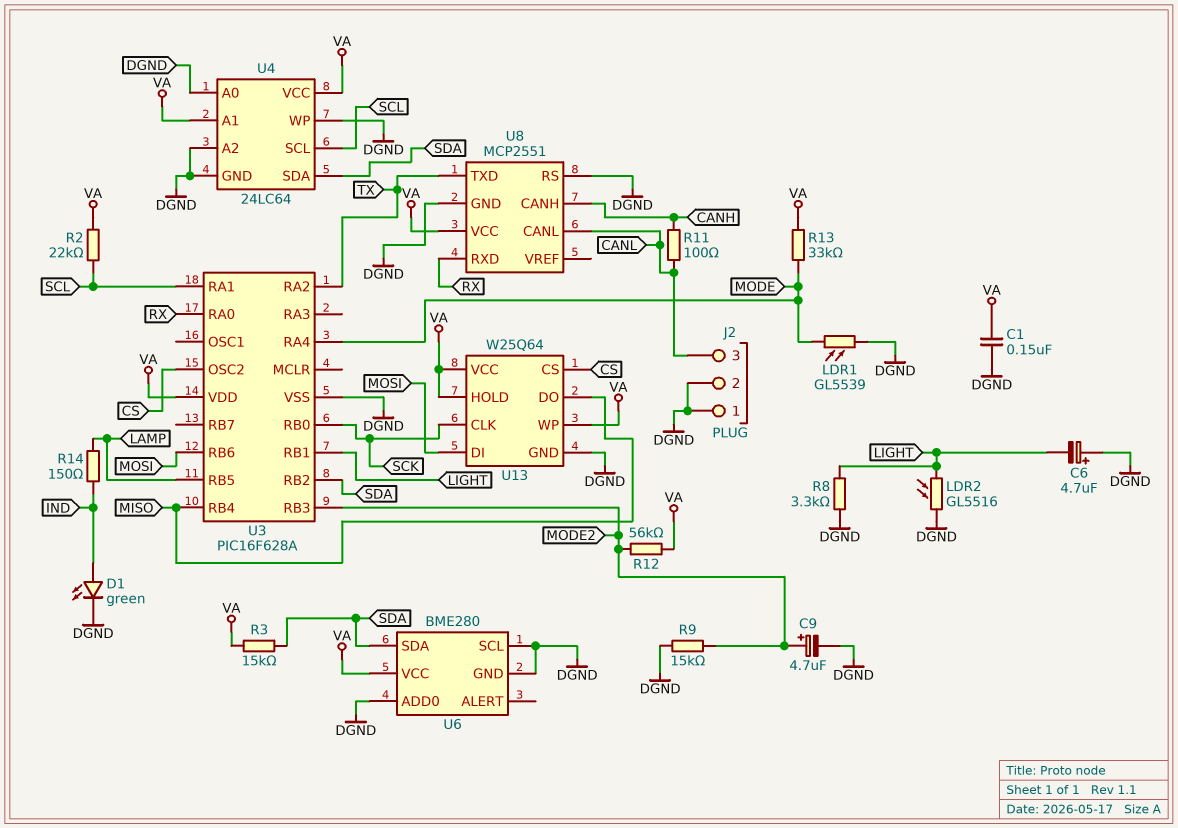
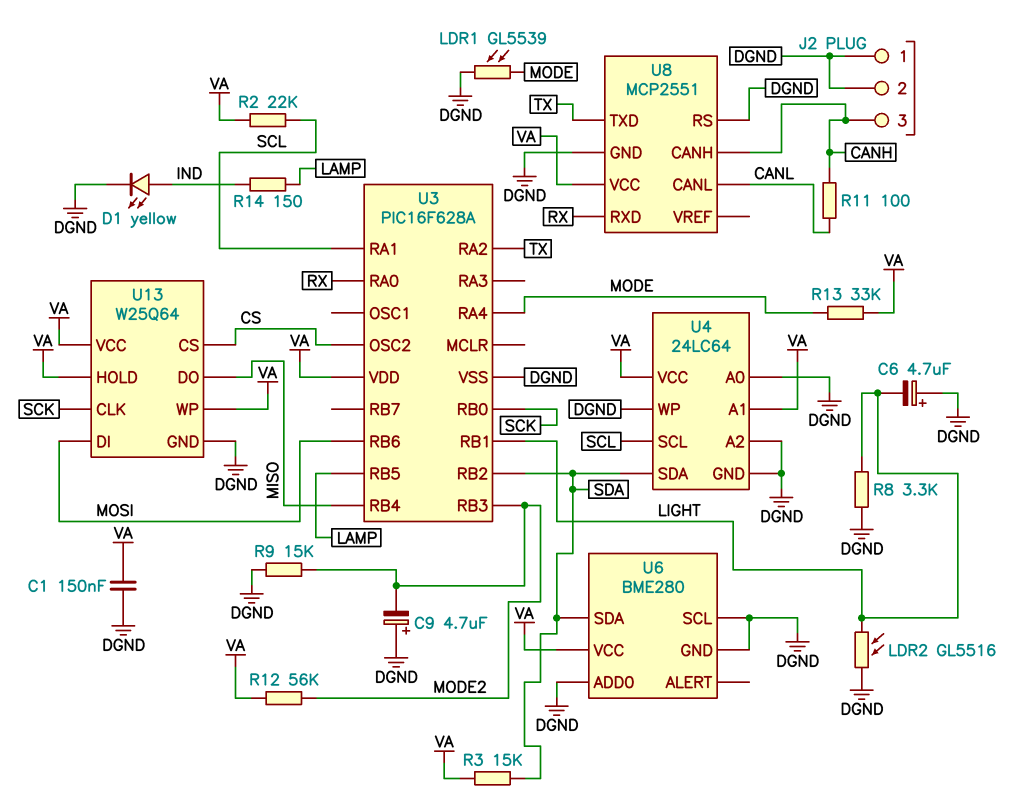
C9: 4.7uF (plus MODE2, minus DGND) -> 4.7uF (plus DGND, minus MODE2)
D1: LED green (A IND, K DGND) -> LED yellow (A IND, K DGND)
J2 pin 3: CANL -> CANH

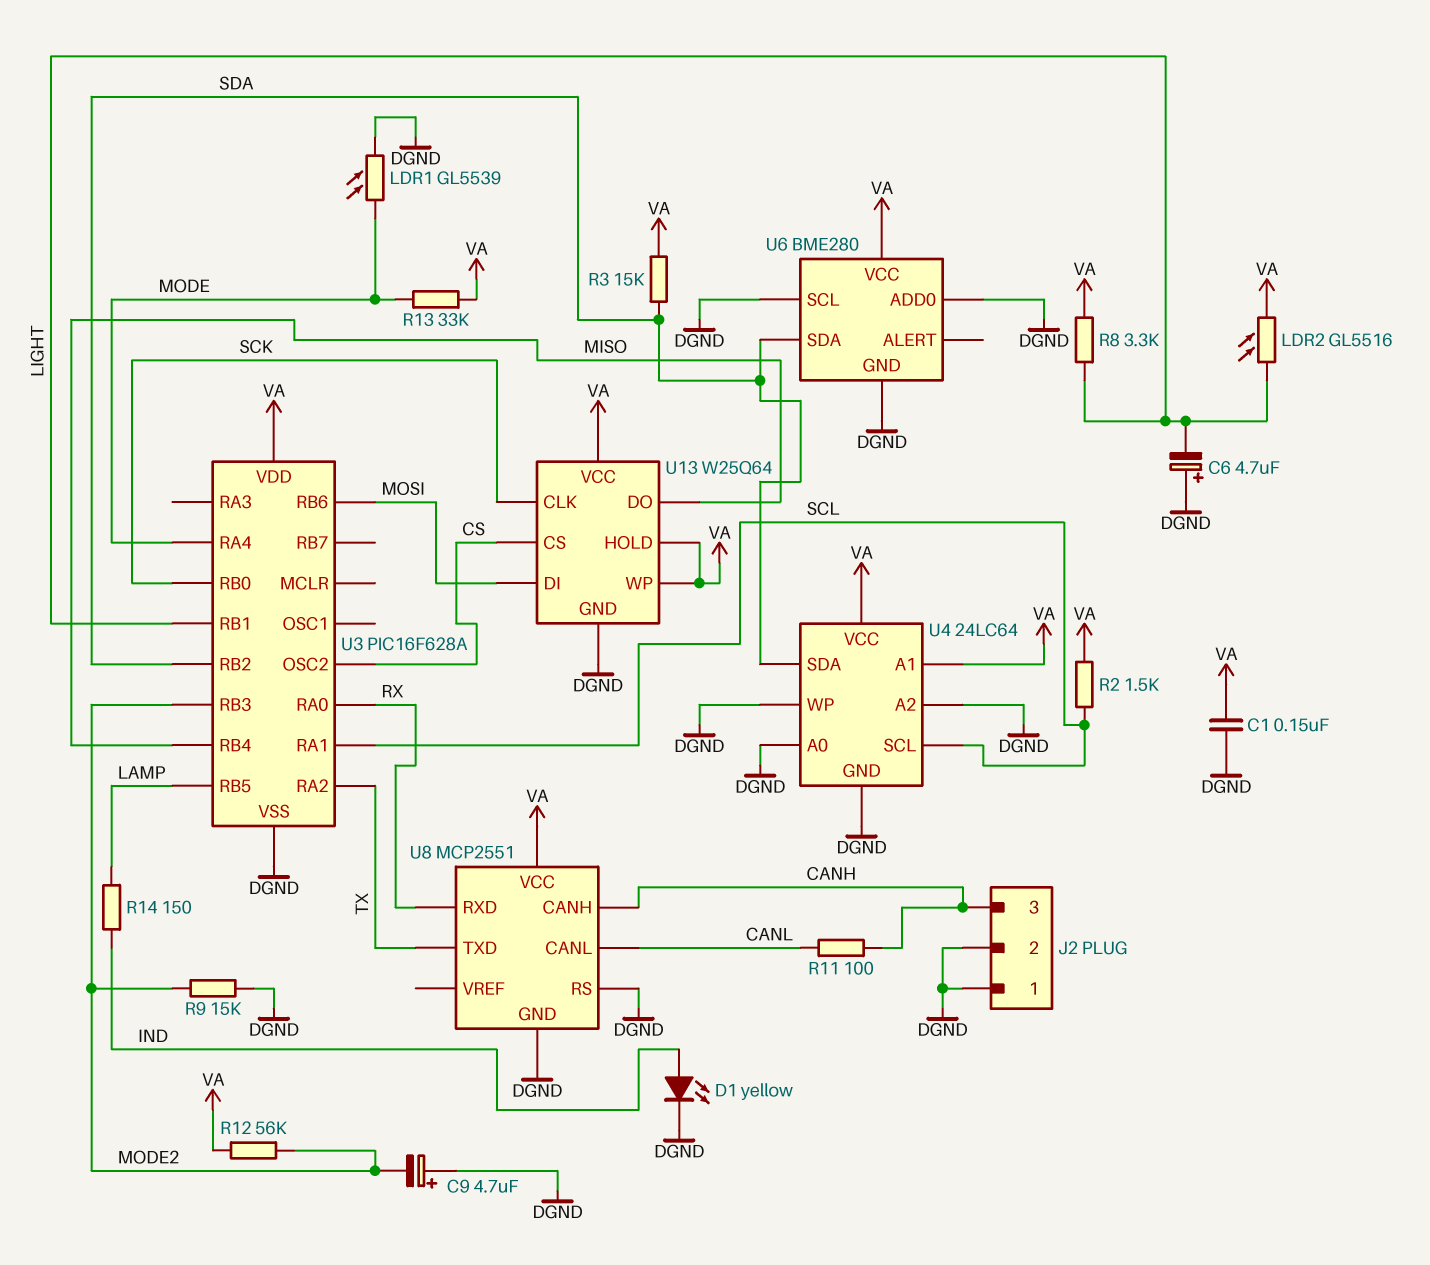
LDR2: GL5516 (DGND, LIGHT) -> GL5516 (LIGHT, VA)
R2: 22k (SCL, VA) -> 1.5k (SCL, VA)
R8: 3.3k (DGND, LIGHT) -> 3.3k (LIGHT, VA)

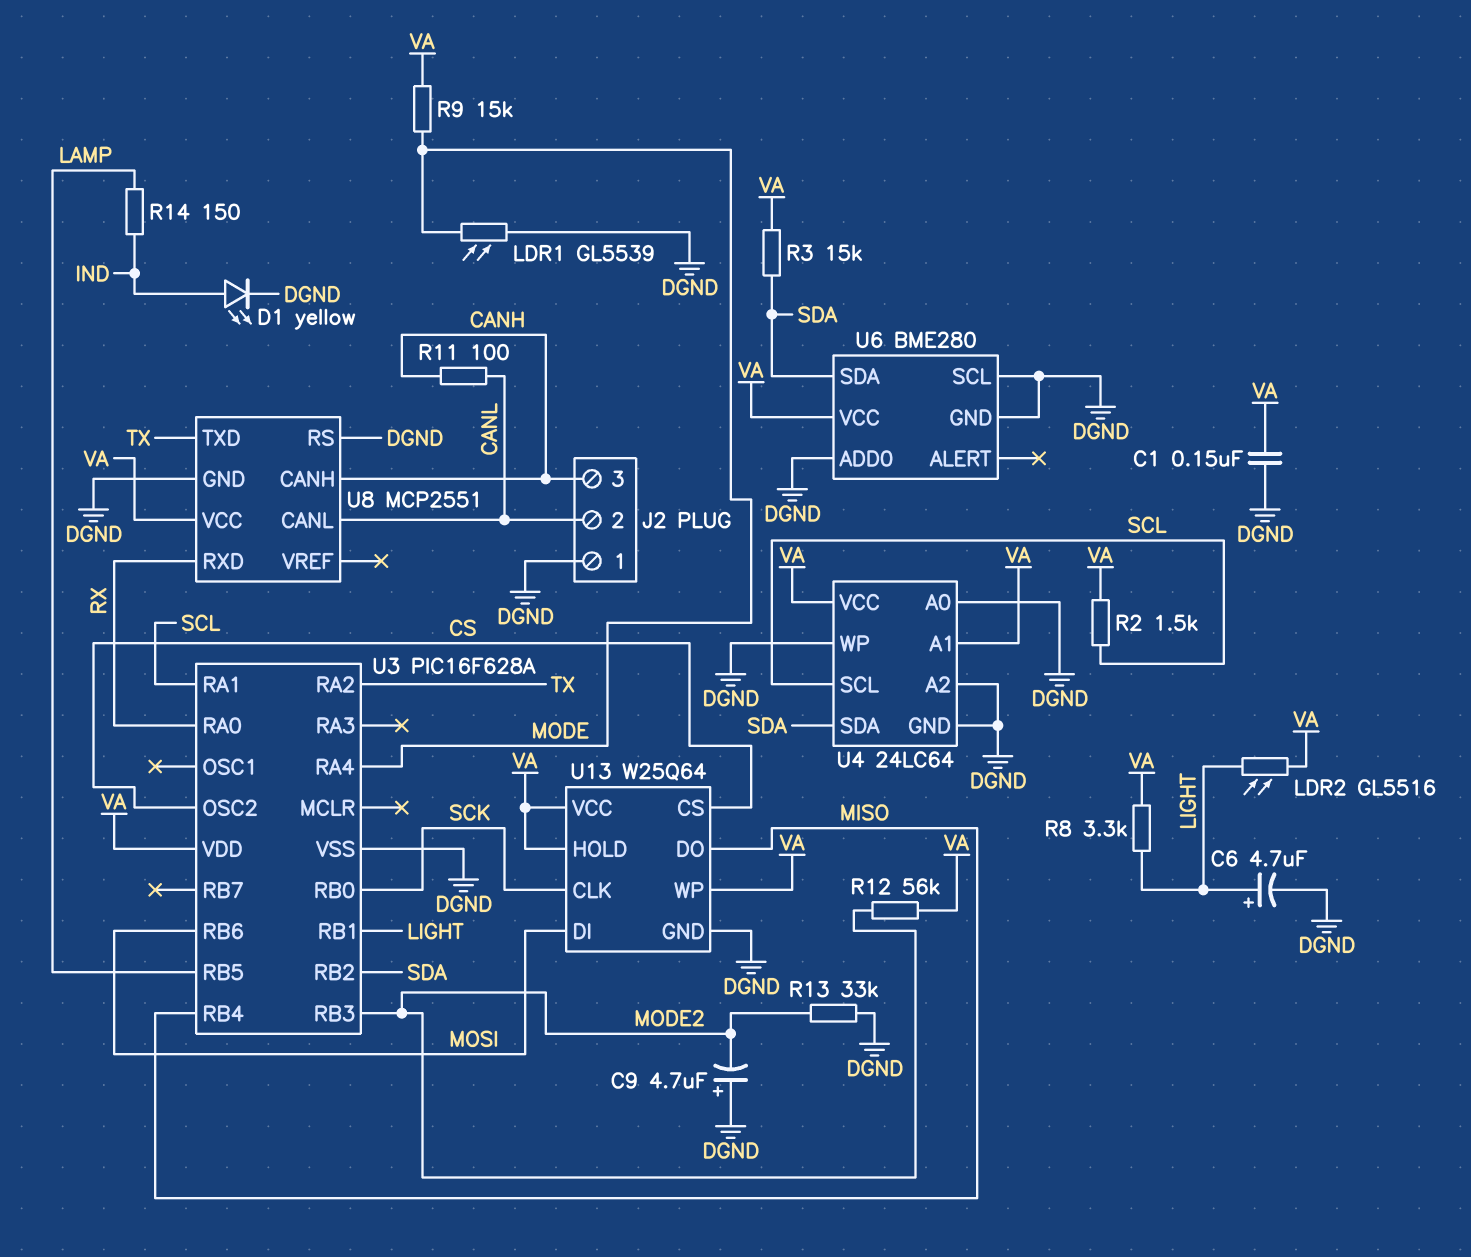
C6: 4.7uF (plus DGND, minus LIGHT) -> 4.7uF (plus LIGHT, minus DGND)
J2 pin 2: DGND -> CANL
R9: 15k (DGND, MODE2) -> 15k (MODE, VA)
R13: 33k (MODE, VA) -> 33k (DGND, MODE2)

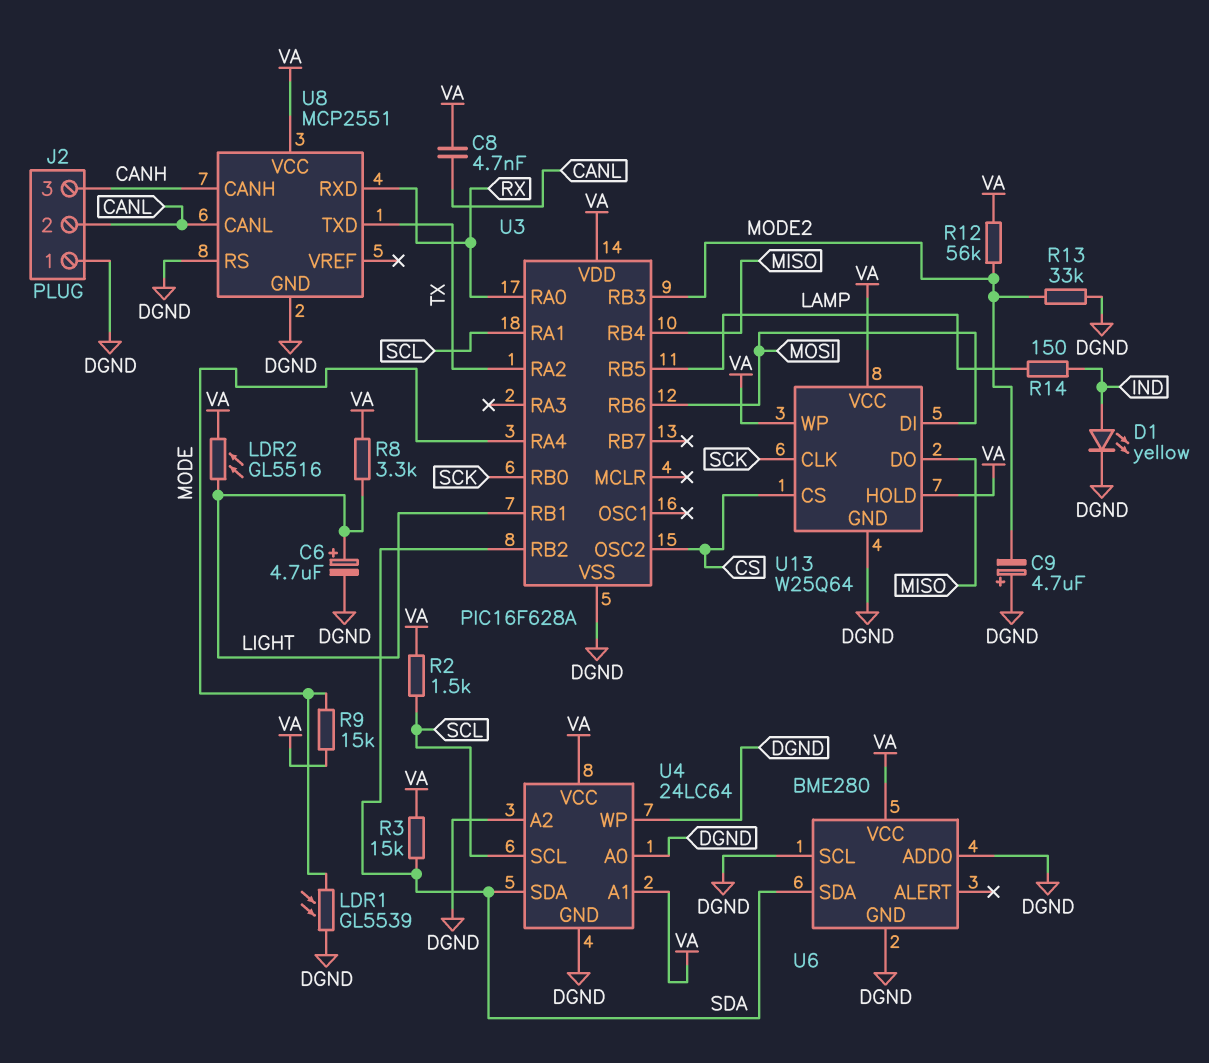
C1: 150nF (DGND, VA) -> none
C8: none -> 4.7nF (CANL, VA)
R11: 100 (CANH, CANL) -> none

